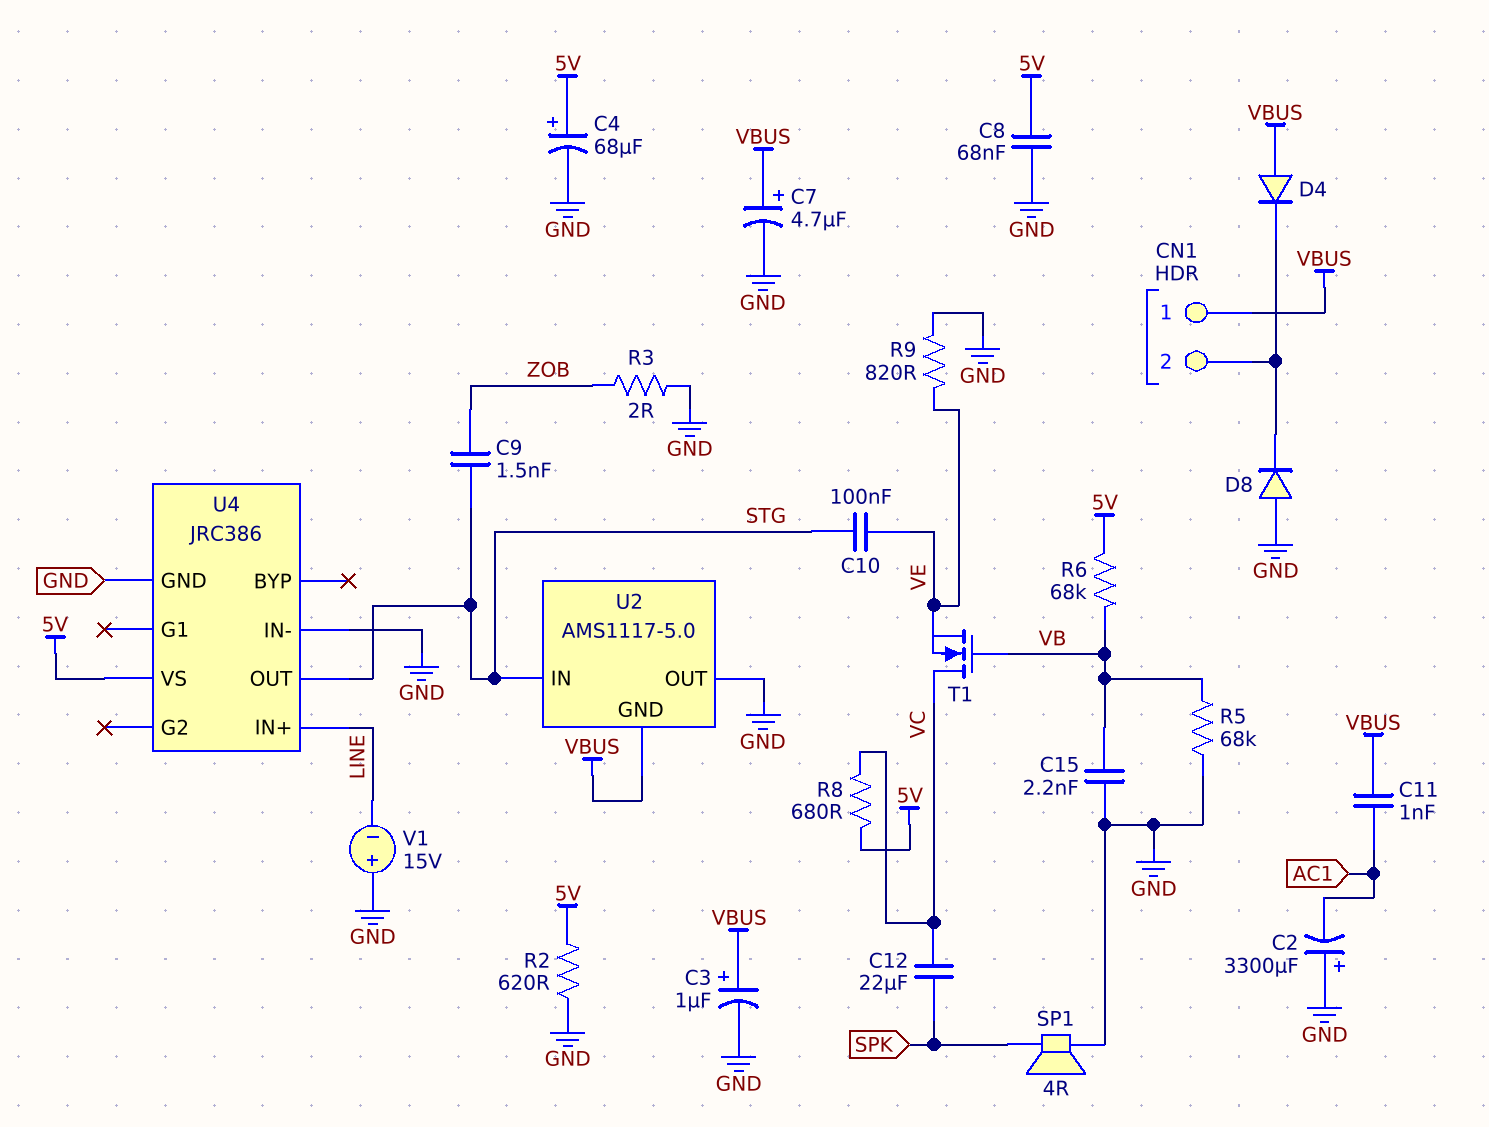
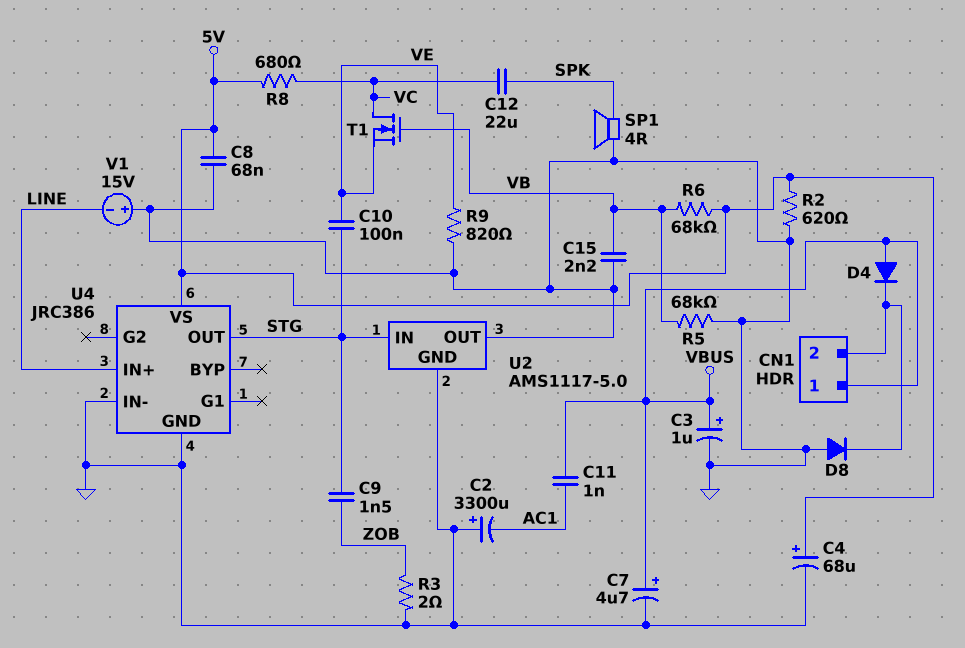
U2 pin GND: VBUS -> GND

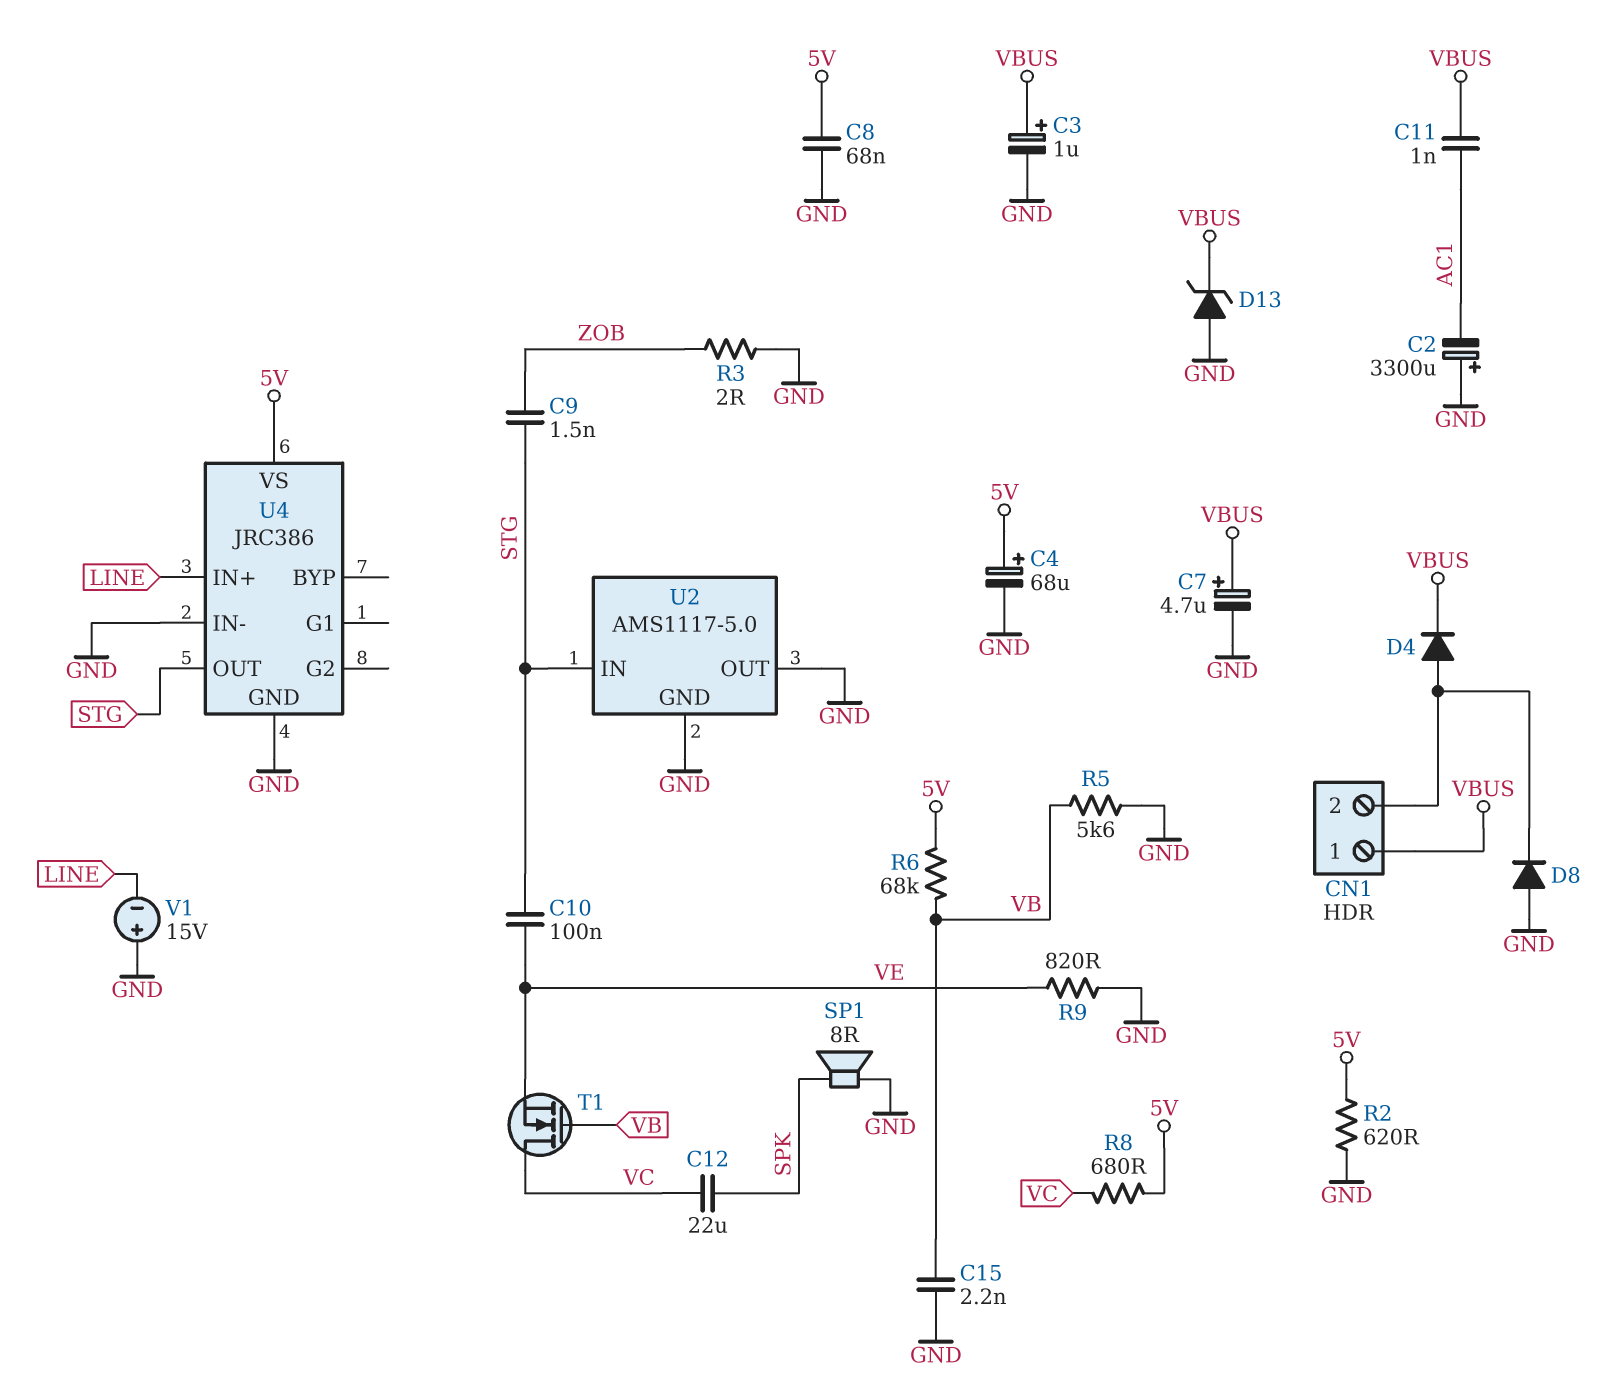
D4: diode (A VBUS, K CN1/2) -> diode (A CN1/2, K VBUS)
D13: none -> zener (A GND, K VBUS)
R5: 68k (GND, VB) -> 5.6k (GND, VB)
SP1: speaker 4R (GND, SPK) -> speaker 8R (GND, SPK)

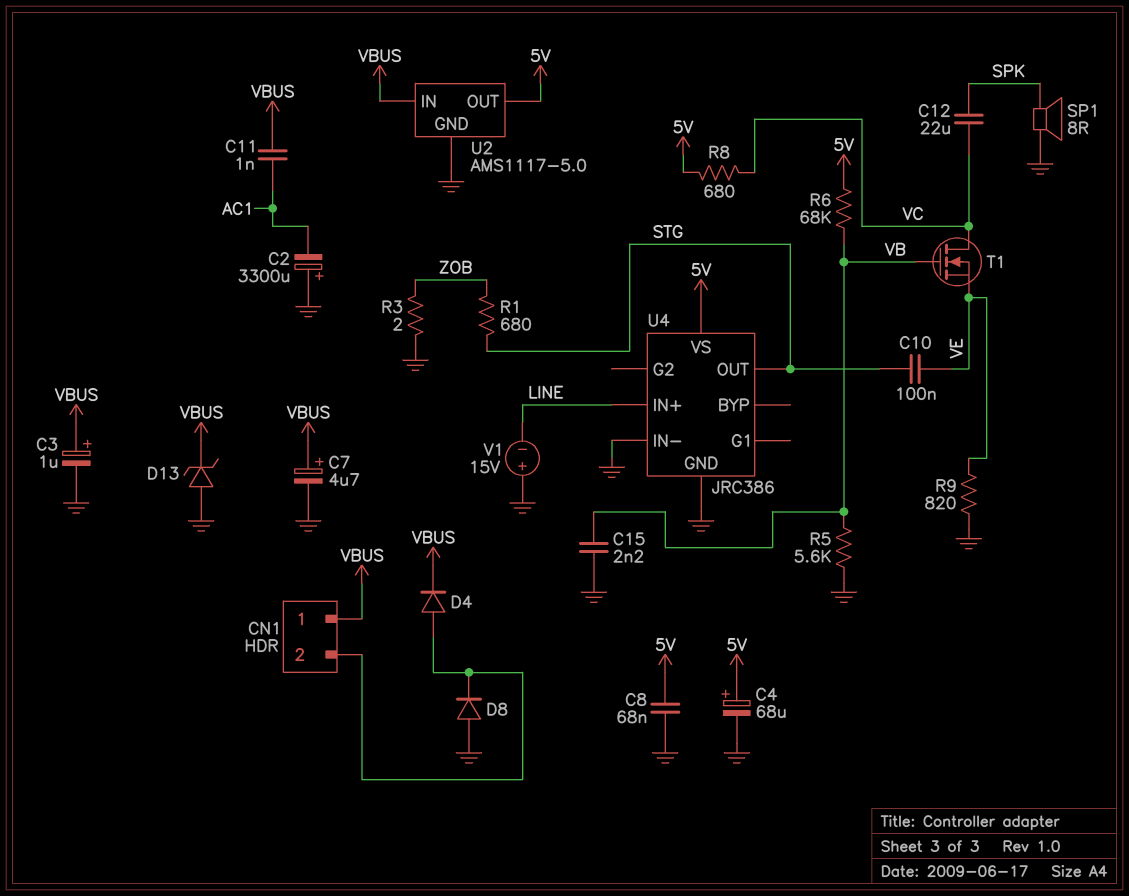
C9: 1.5nF (STG, ZOB) -> none
R1: none -> 680 (STG, ZOB)
R2: 620 (5V, GND) -> none
U2 pin IN: STG -> VBUS
U2 pin OUT: GND -> 5V

